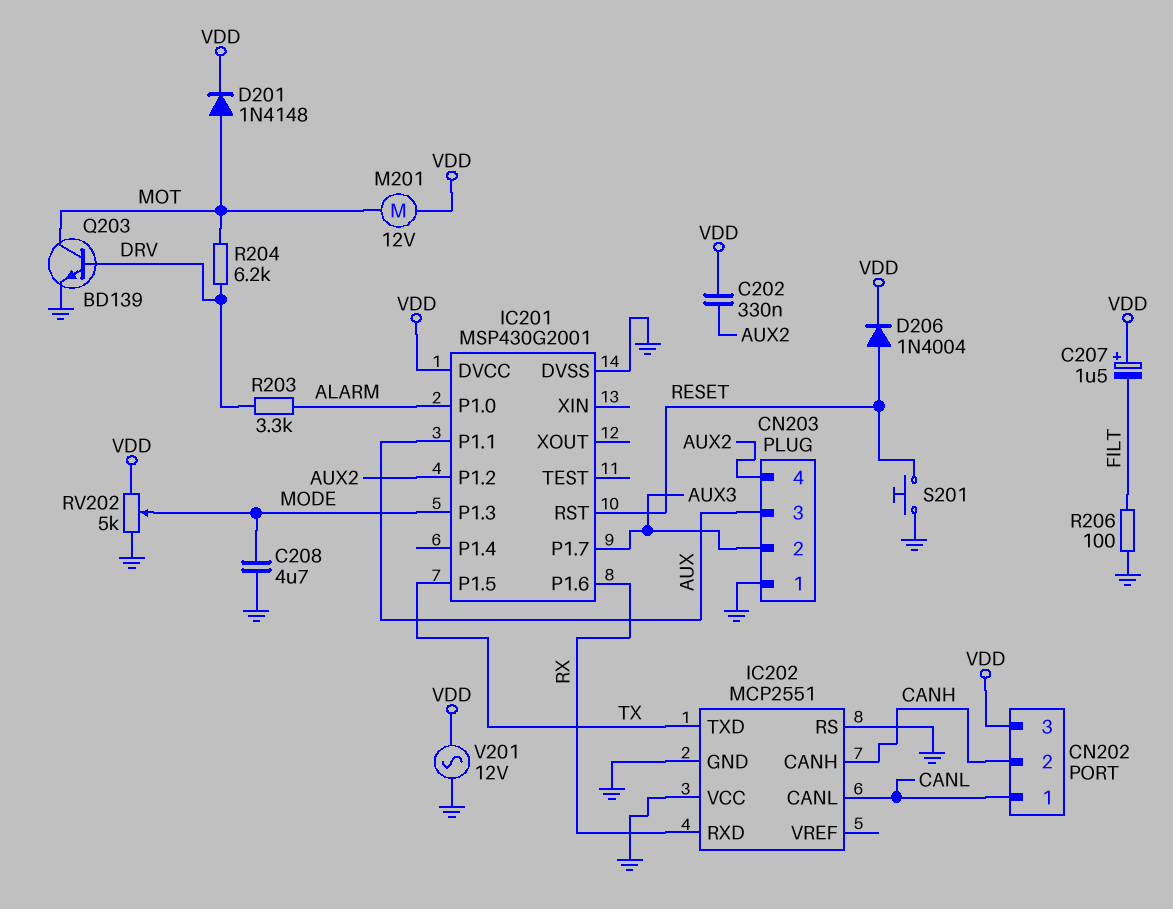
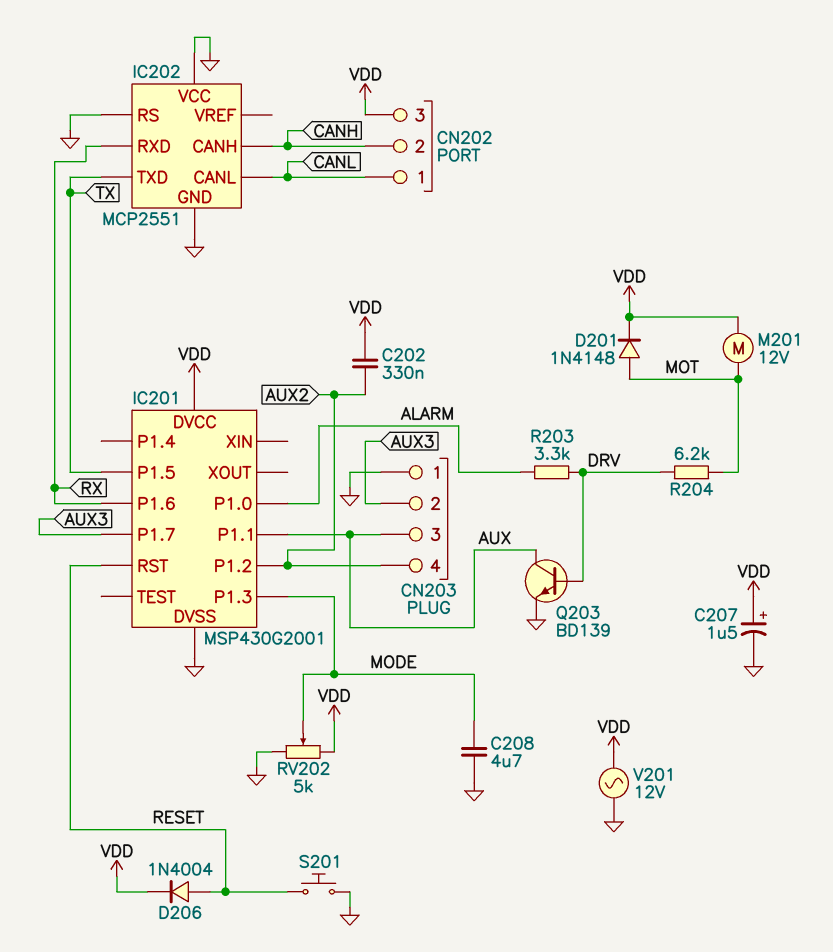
C207: 1.5uF (plus VDD, minus FILT) -> 1.5uF (plus VDD, minus GND)
Q203: NPN BD139 (B DRV, C MOT, E GND) -> NPN BD139 (B DRV, C AUX, E GND)
R206: 100 (FILT, GND) -> none

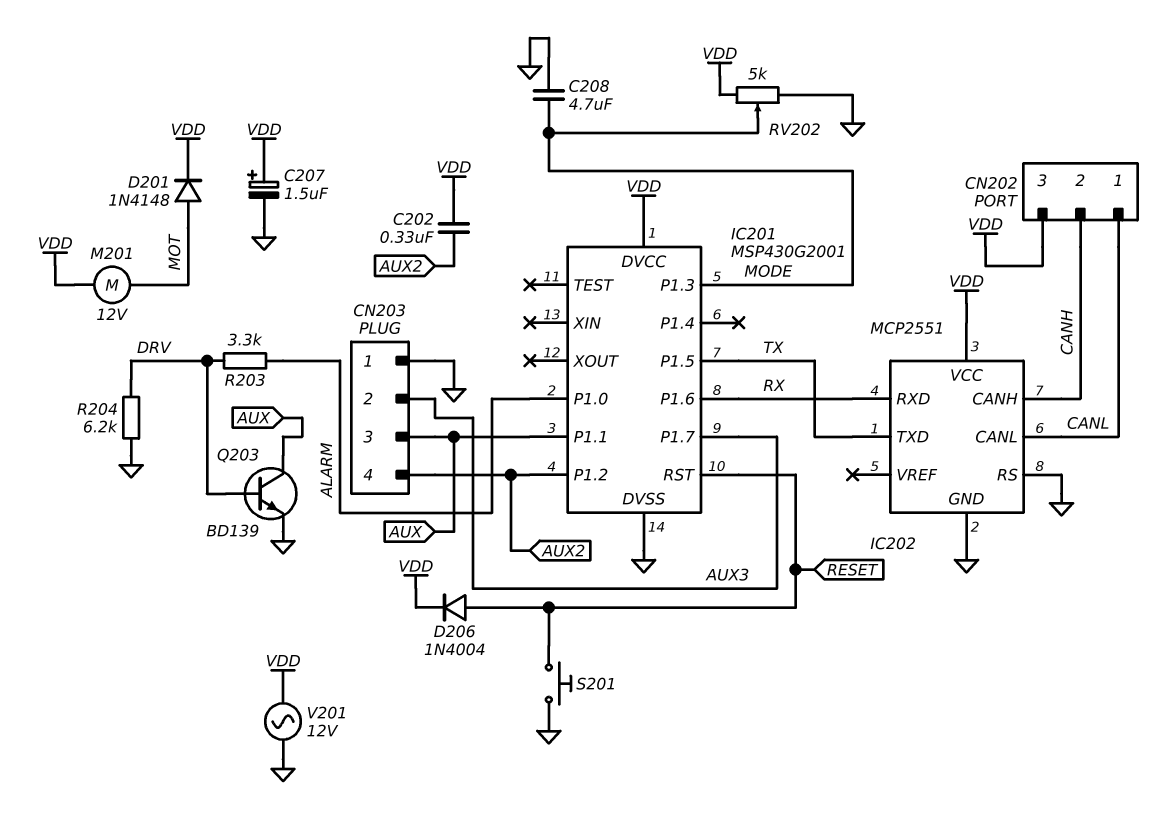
IC202 pin VCC: GND -> VDD
R204: 6.2k (DRV, MOT) -> 6.2k (DRV, GND)

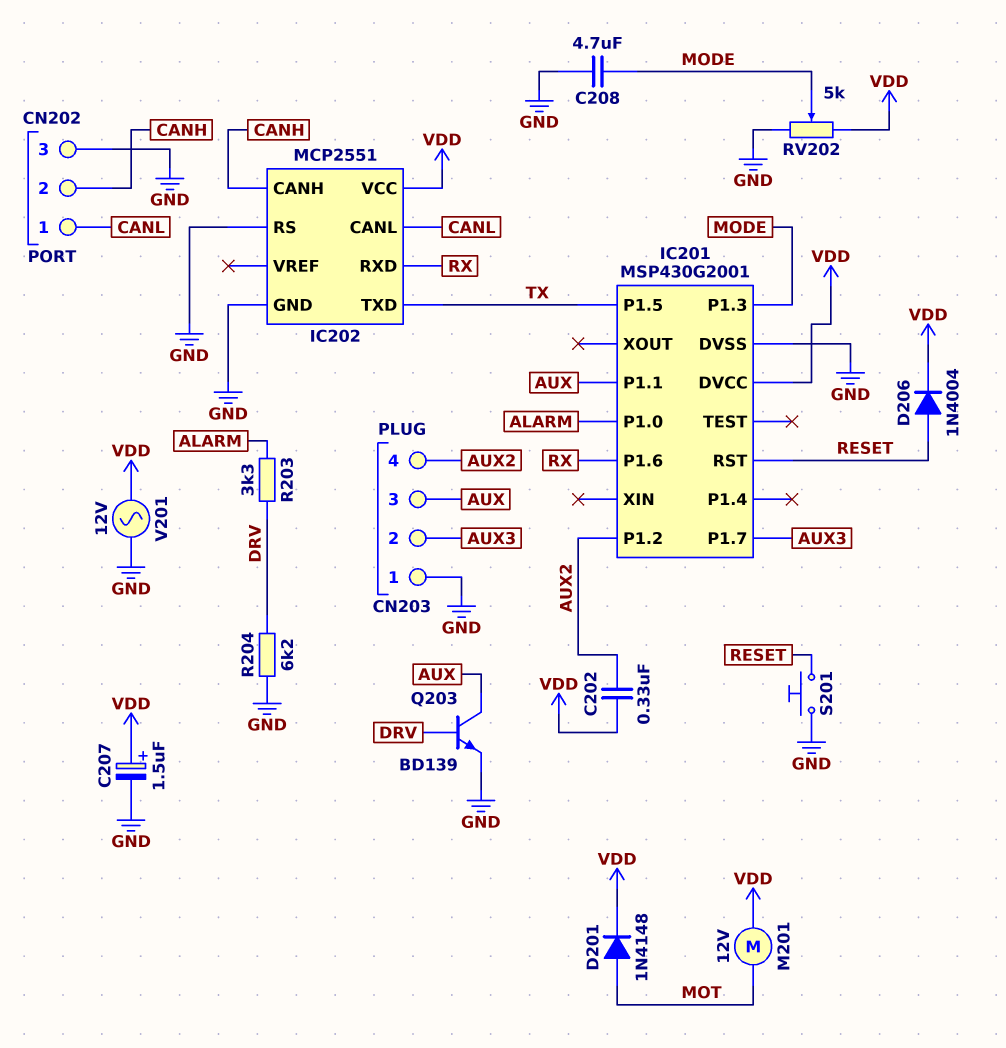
CN202 pin 3: VDD -> GND

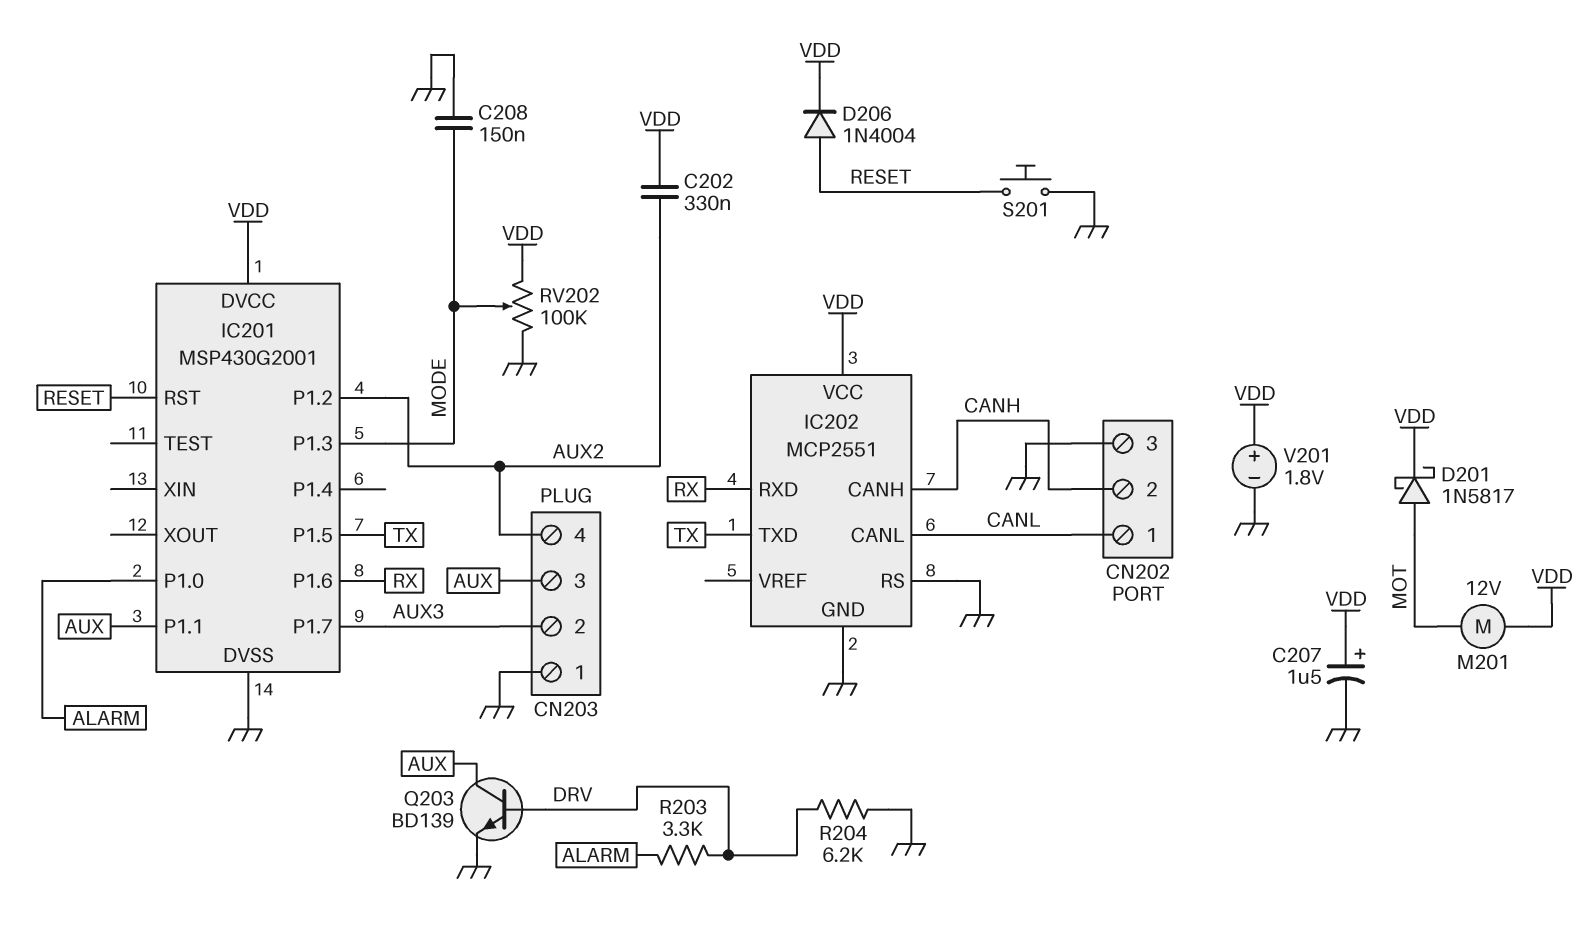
C208: 4.7uF (GND, MODE) -> 150nF (GND, MODE)
D201: diode 1N4148 (A MOT, K VDD) -> schottky 1N5817 (A MOT, K VDD)
RV202: 5k (GND, VDD, wiper MODE) -> 100k (GND, VDD, wiper MODE)
V201: AC 12V (GND, VDD) -> 1.8V (plus VDD, minus GND)

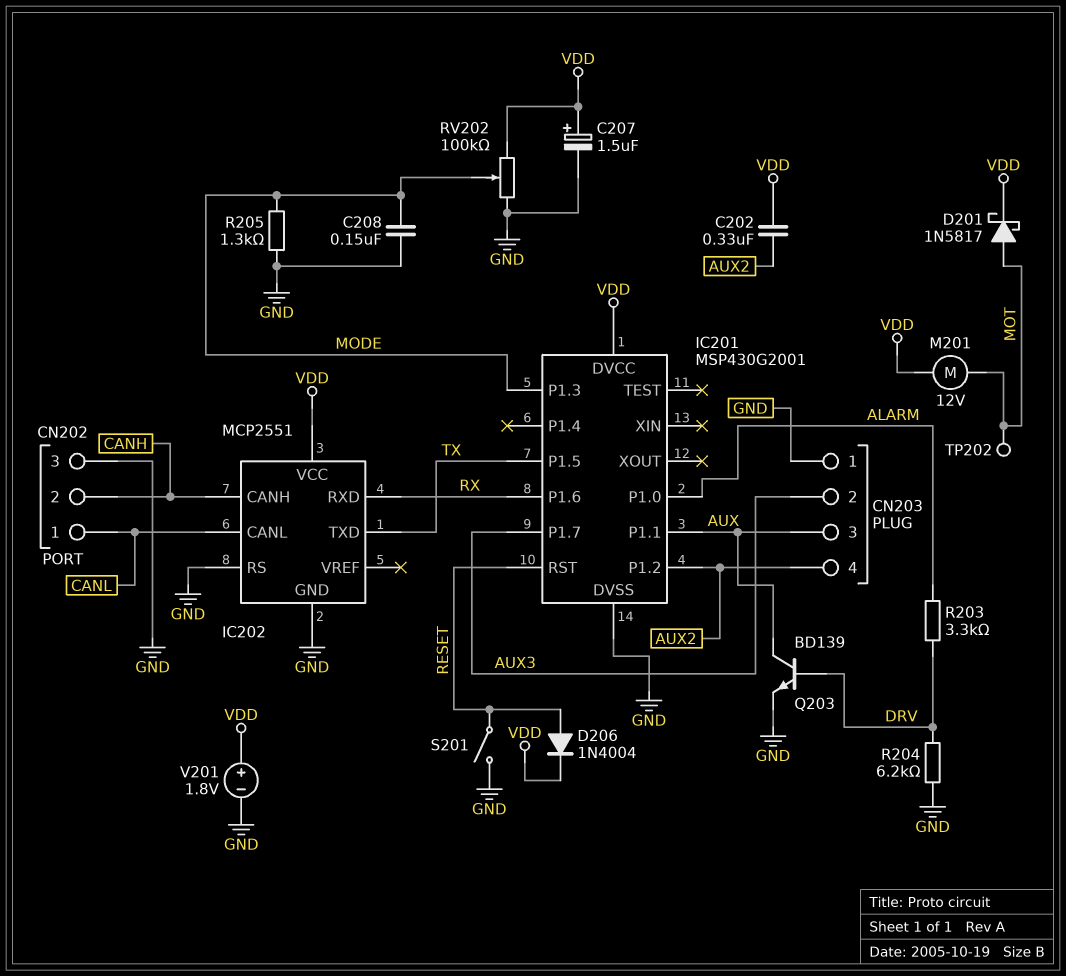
R205: none -> 1.3k (GND, MODE)
S201: button (GND, RESET) -> switch (GND, RESET)
TP202: none -> test point (MOT)

